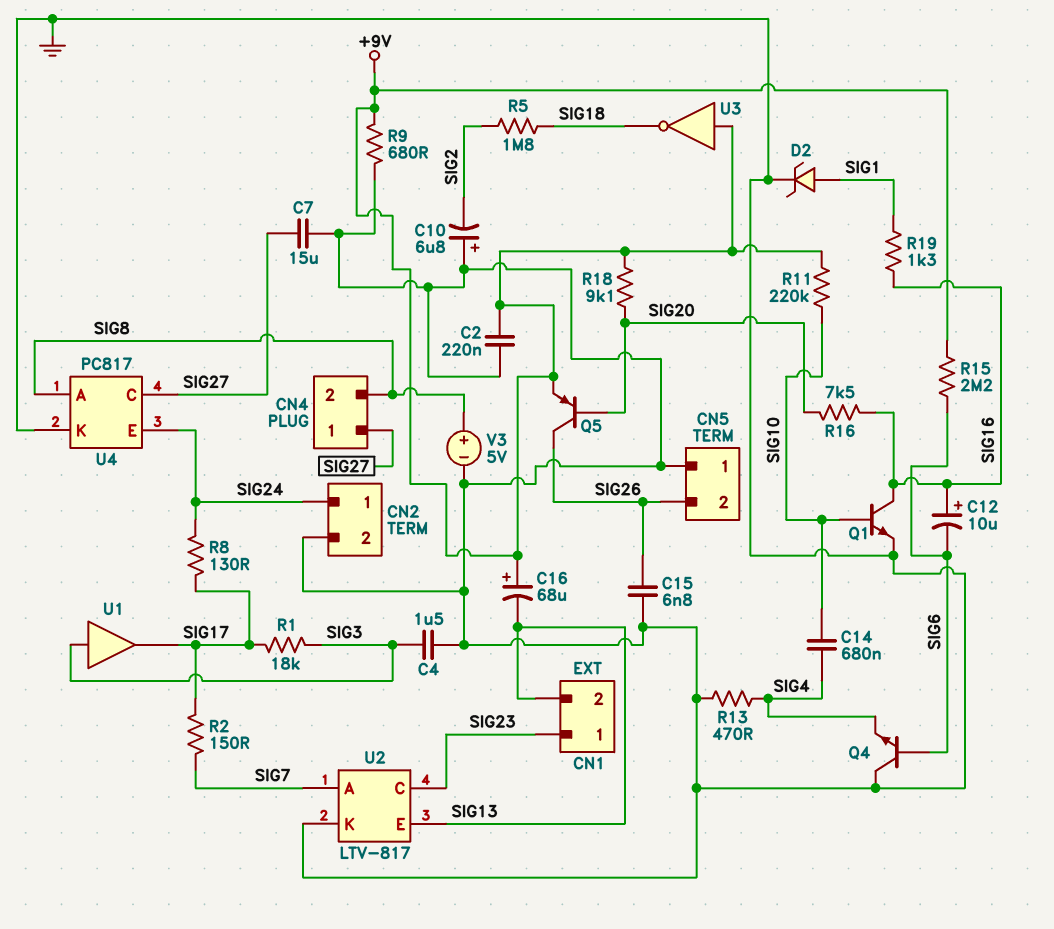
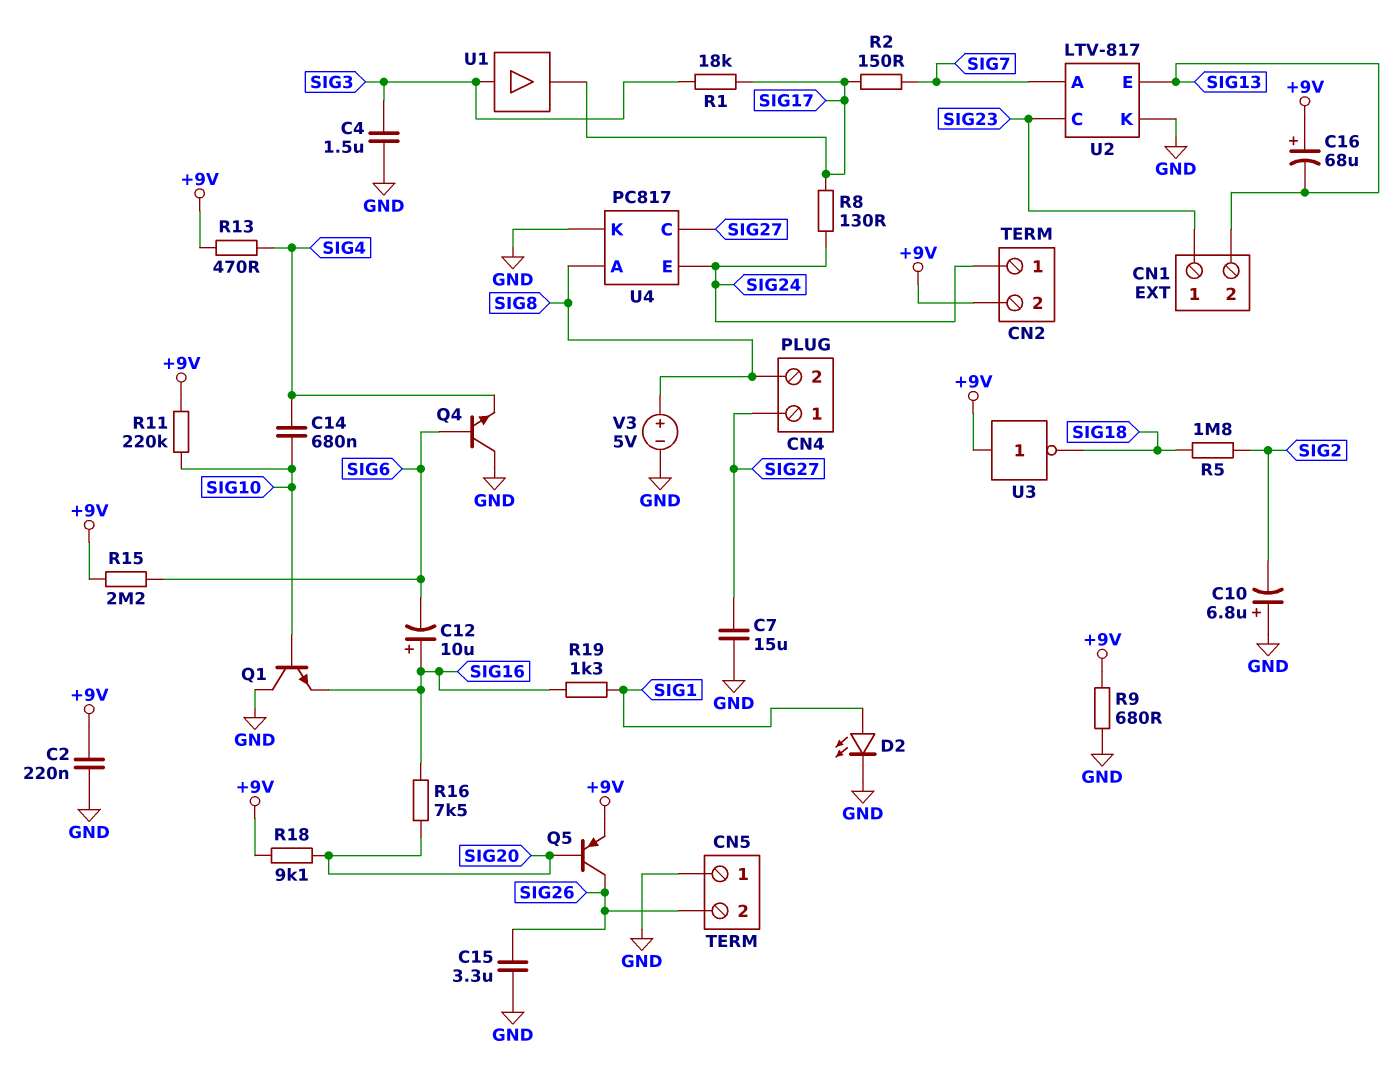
C15: 6.8nF (GND, SIG26) -> 3.3uF (GND, SIG26)
CN2 pin 2: GND -> +9V
D2: zener (A SIG1, K GND) -> LED (A SIG1, K GND)
Q1: NPN (B SIG10, C SIG16, E GND) -> NPN (B SIG10, C GND, E SIG16)
R13: 470 (GND, SIG4) -> 470 (+9V, SIG4)

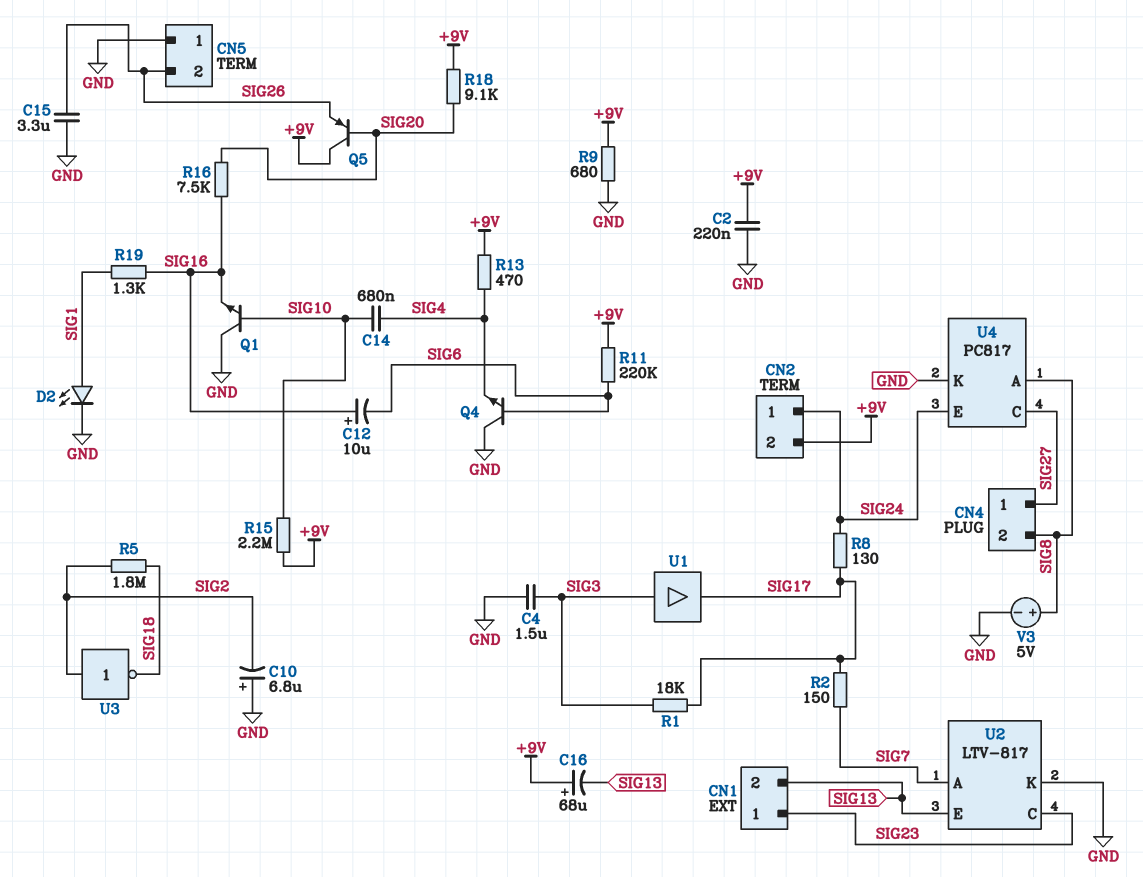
C7: 15uF (GND, SIG27) -> none
Q5: PNP (B SIG20, C SIG26, E +9V) -> PNP (B SIG20, C +9V, E SIG26)
R11: 220k (+9V, SIG10) -> 220k (+9V, SIG6)
R15: 2.2M (+9V, SIG6) -> 2.2M (+9V, SIG10)
U3: NOT (in +9V, out SIG18) -> NOT (in SIG2, out SIG18)

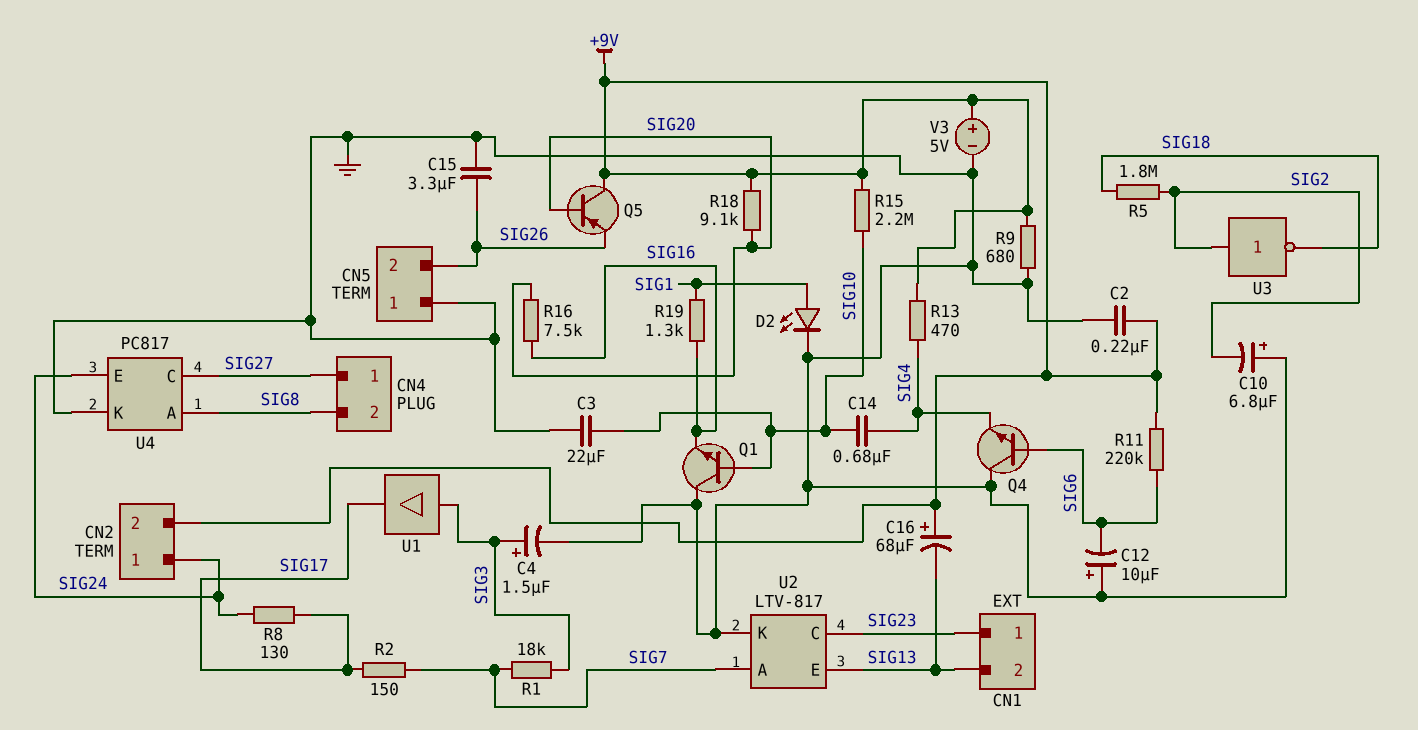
C3: none -> 22uF (GND, SIG10)
C4: 1.5uF (GND, SIG3) -> 1.5uF (plus SIG3, minus GND)
C12: 10uF (plus SIG16, minus SIG6) -> 10uF (plus GND, minus SIG6)
R1: 18k (SIG3, SIG17) -> 18k (SIG3, SIG7)
V3: 5V (plus SIG8, minus GND) -> 5V (plus +9V, minus GND)

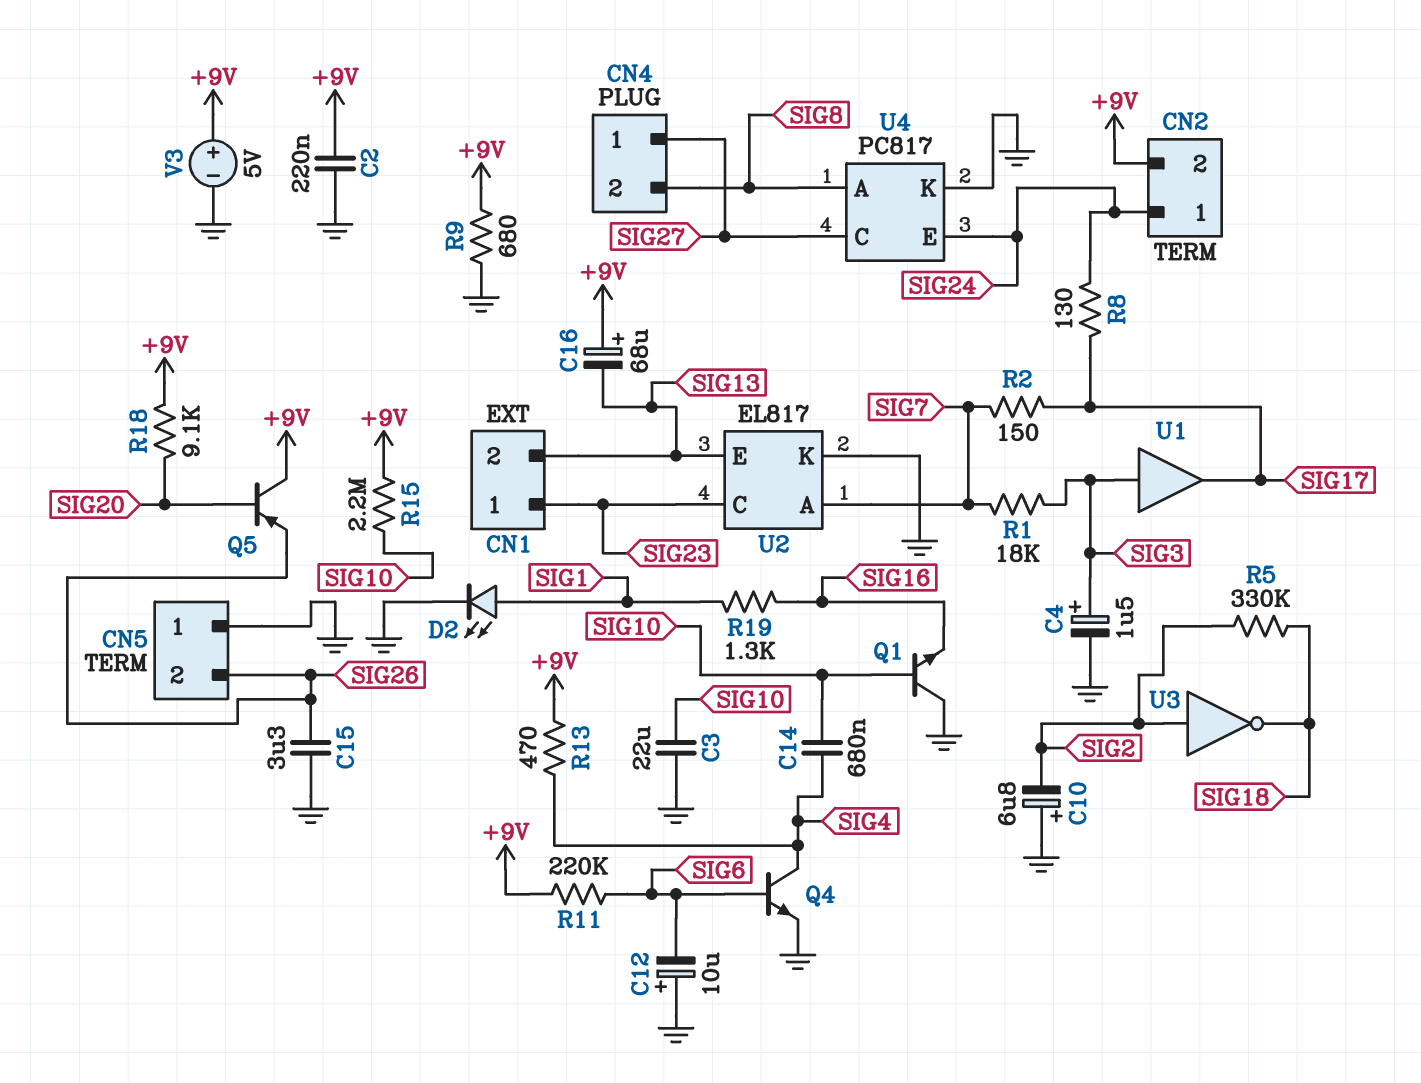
Q4: NPN (B SIG6, C GND, E SIG4) -> NPN (B SIG6, C SIG4, E GND)
R5: 1.8M (SIG2, SIG18) -> 330k (SIG2, SIG18)
R16: 7.5k (SIG16, SIG20) -> none
U2: LTV-817 -> EL817

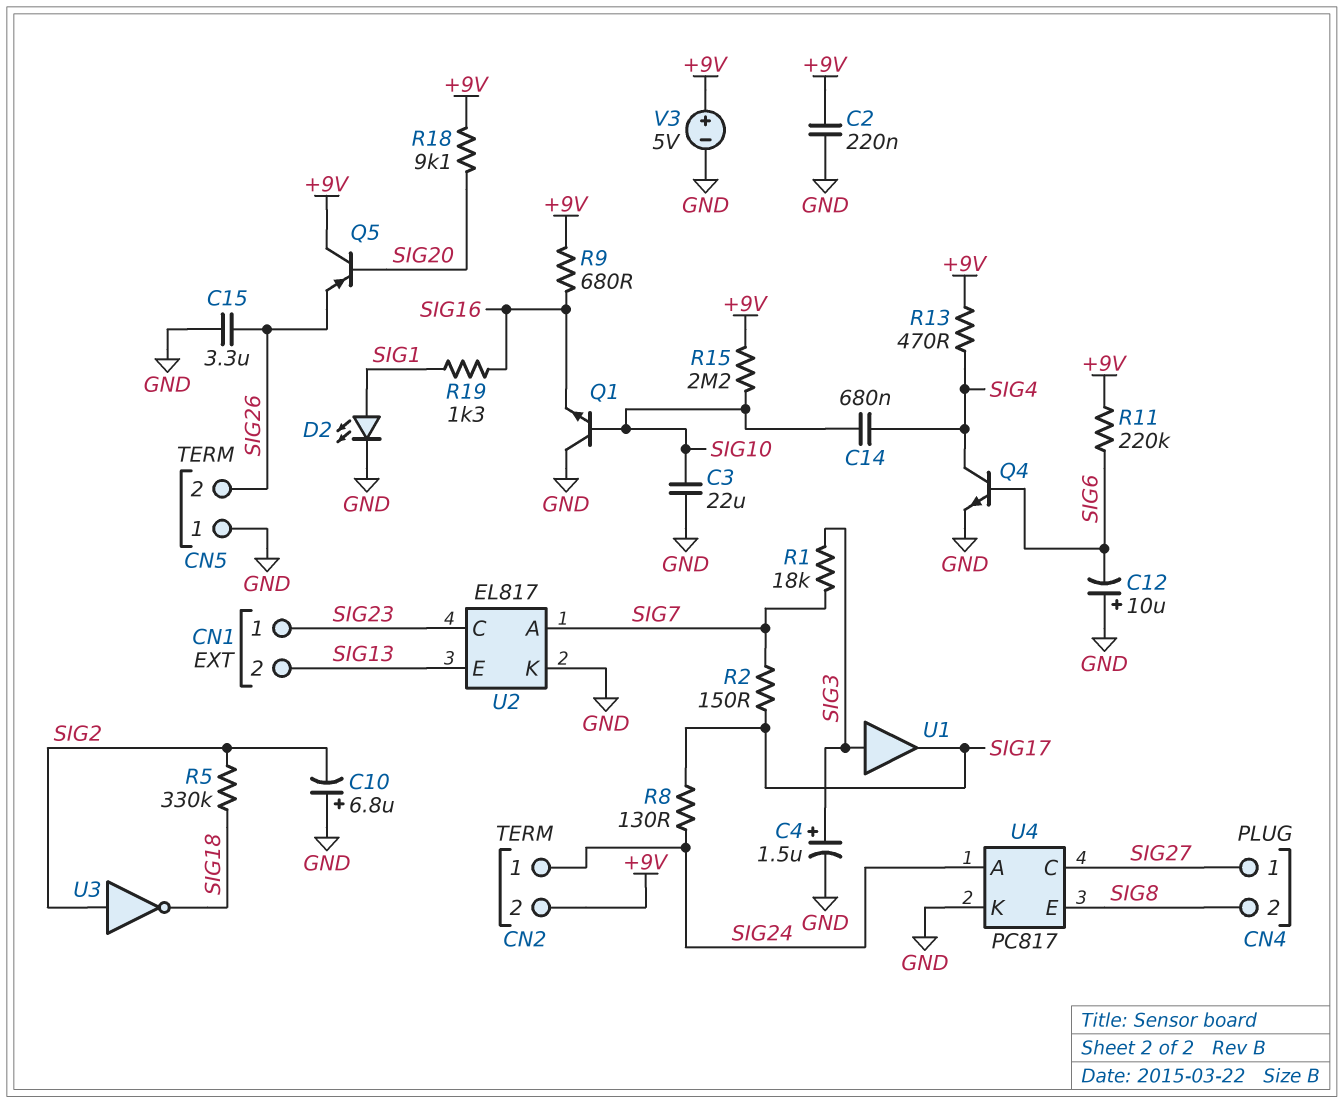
C16: 68uF (plus +9V, minus SIG13) -> none
R9: 680 (+9V, GND) -> 680 (+9V, SIG16)
U4 pin A: SIG8 -> SIG24
U4 pin E: SIG24 -> SIG8

